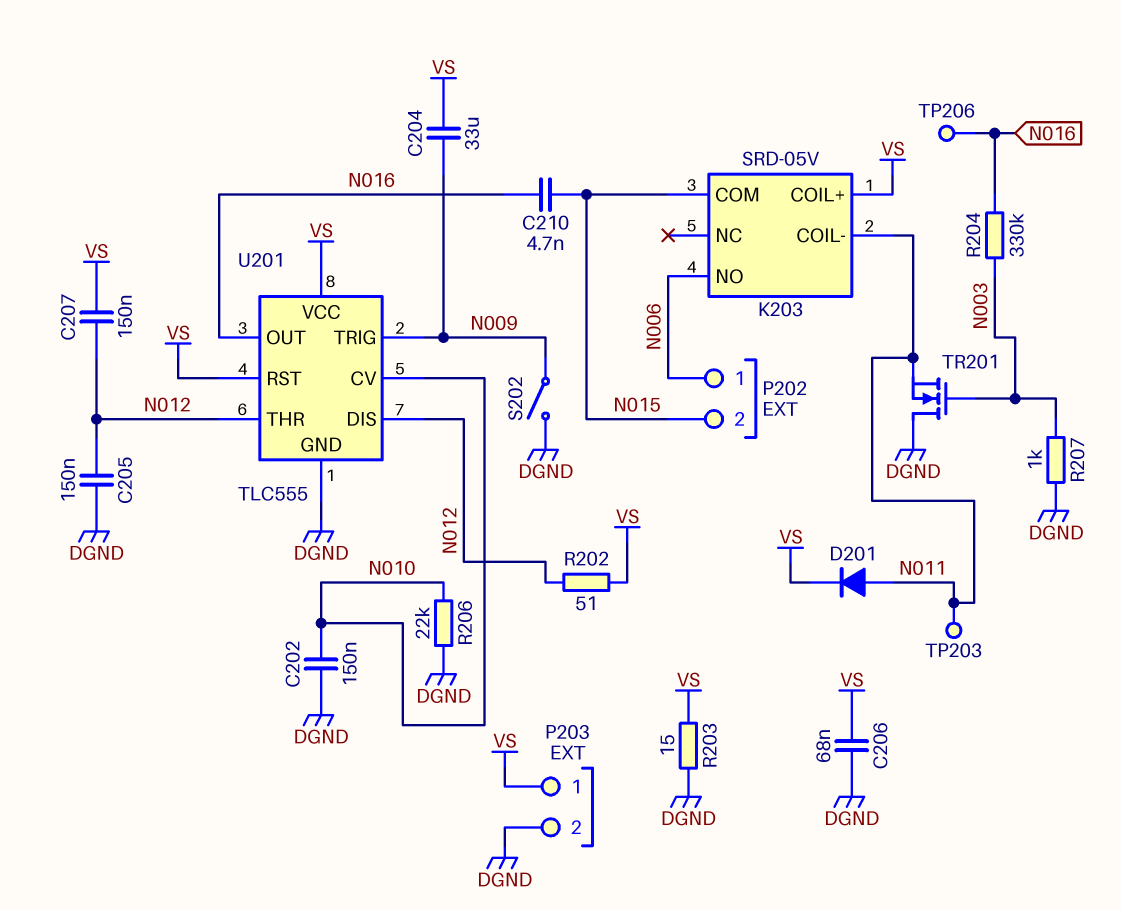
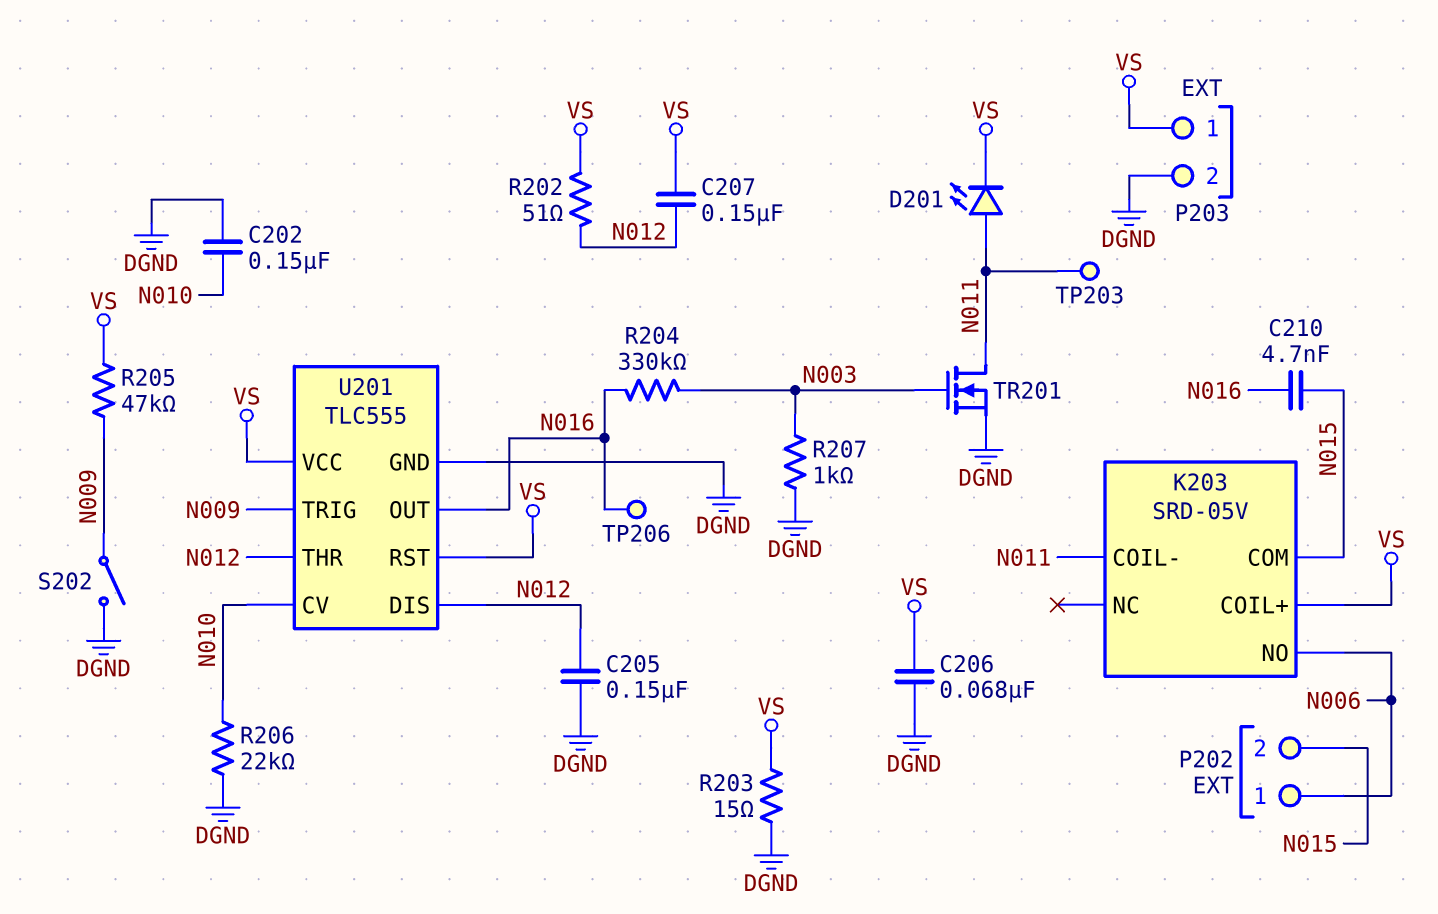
C204: 33uF (N009, VS) -> none
D201: diode (A N011, K VS) -> LED (A N011, K VS)
R205: none -> 47k (N009, VS)
TR201: NMOS (G N003, D DGND, S N011) -> NMOS (G N003, D N011, S DGND)

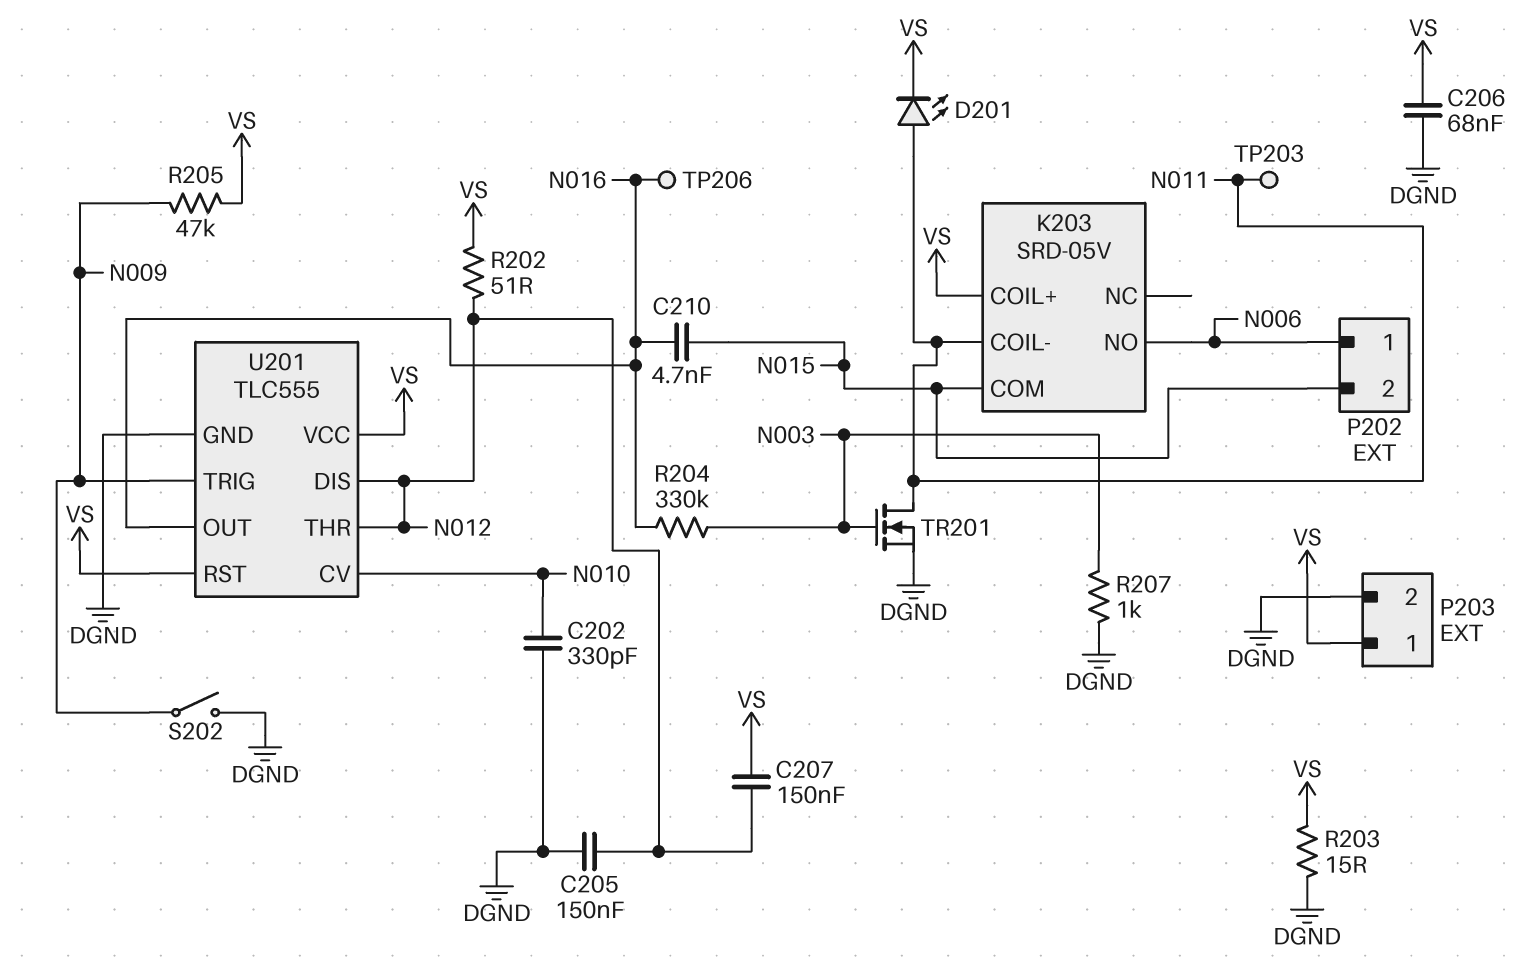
C202: 150nF (DGND, N010) -> 330pF (DGND, N010)
R206: 22k (DGND, N010) -> none

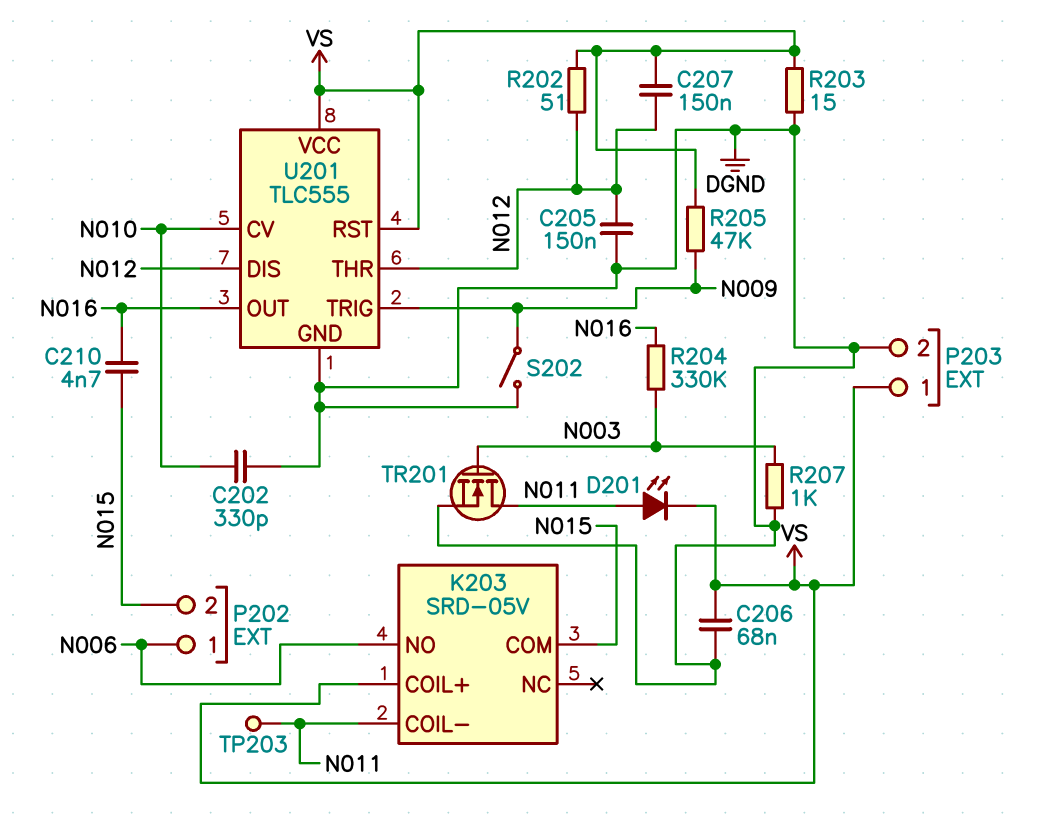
TP206: test point (N016) -> none

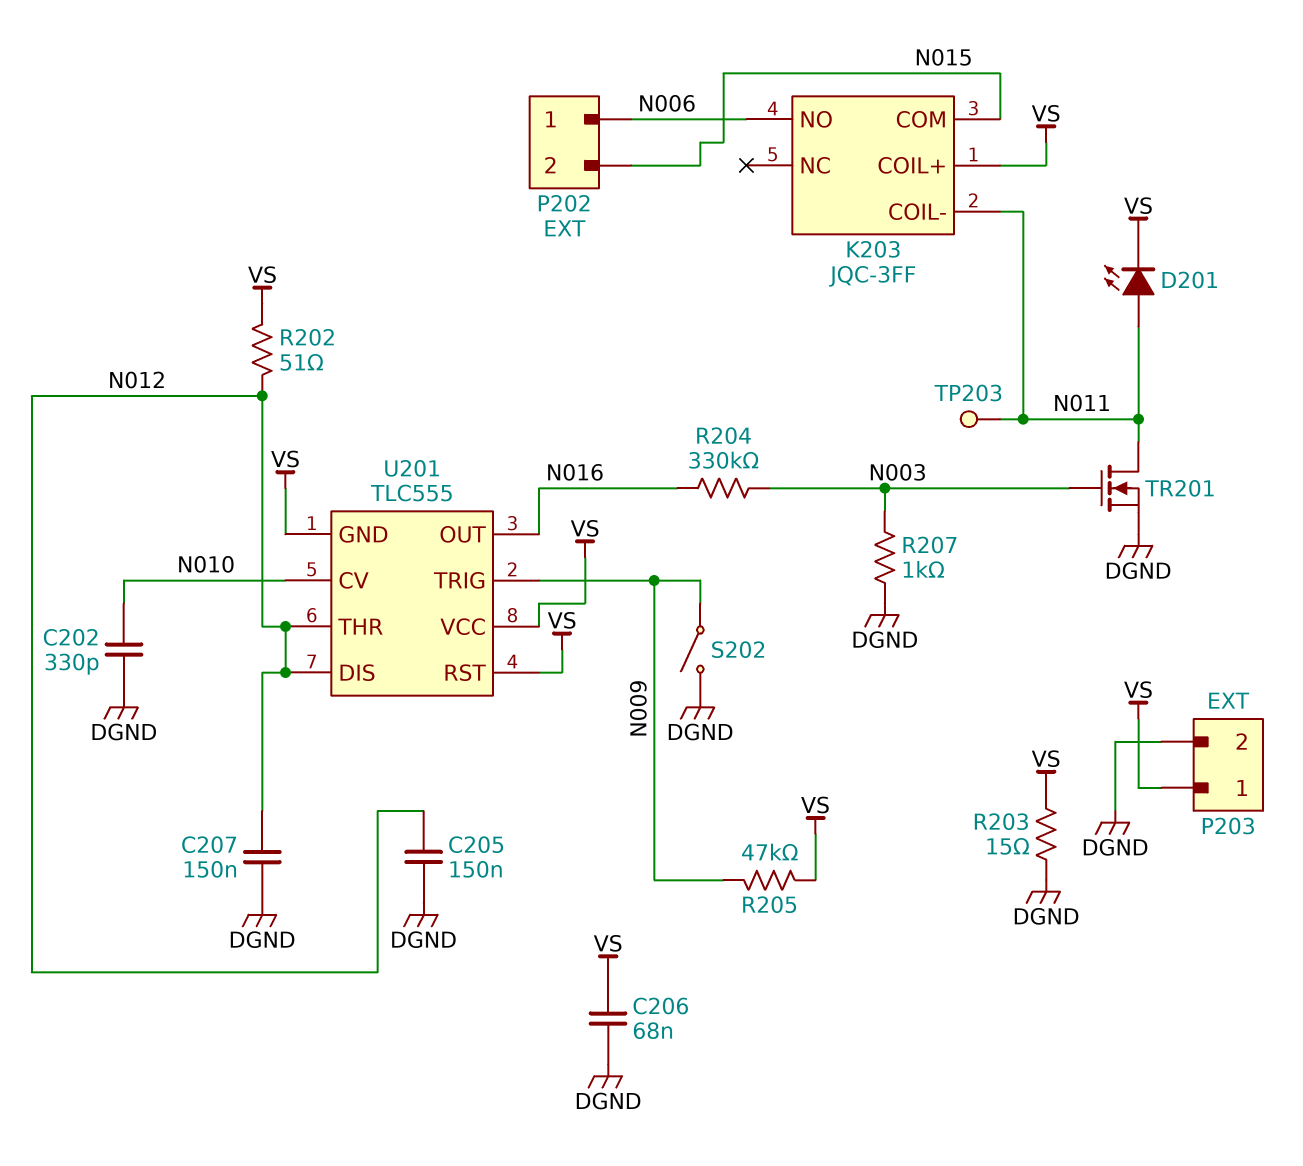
C207: 150nF (N012, VS) -> 150nF (DGND, N012)
C210: 4.7nF (N015, N016) -> none
K203: SRD-05V -> JQC-3FF
U201 pin GND: DGND -> VS

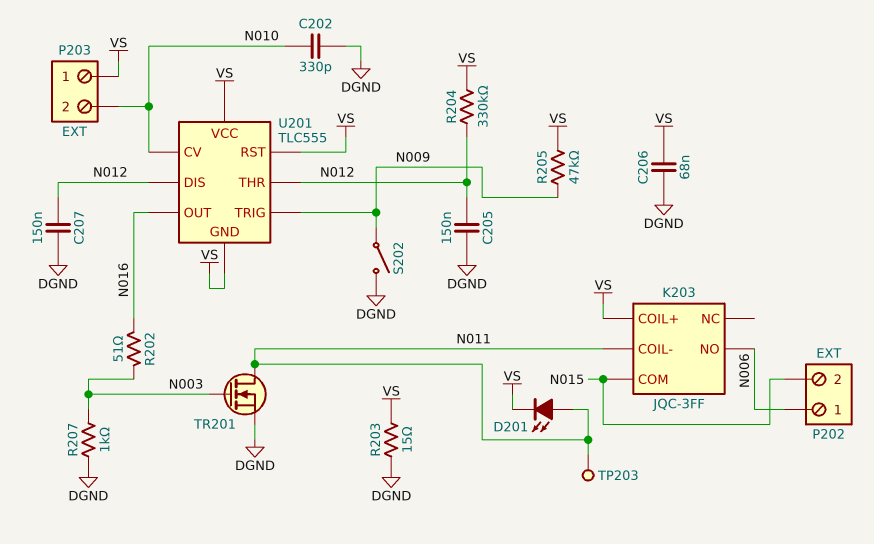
P203 pin 2: DGND -> N010
R202: 51 (N012, VS) -> 51 (N003, N016)
R204: 330k (N003, N016) -> 330k (N012, VS)

